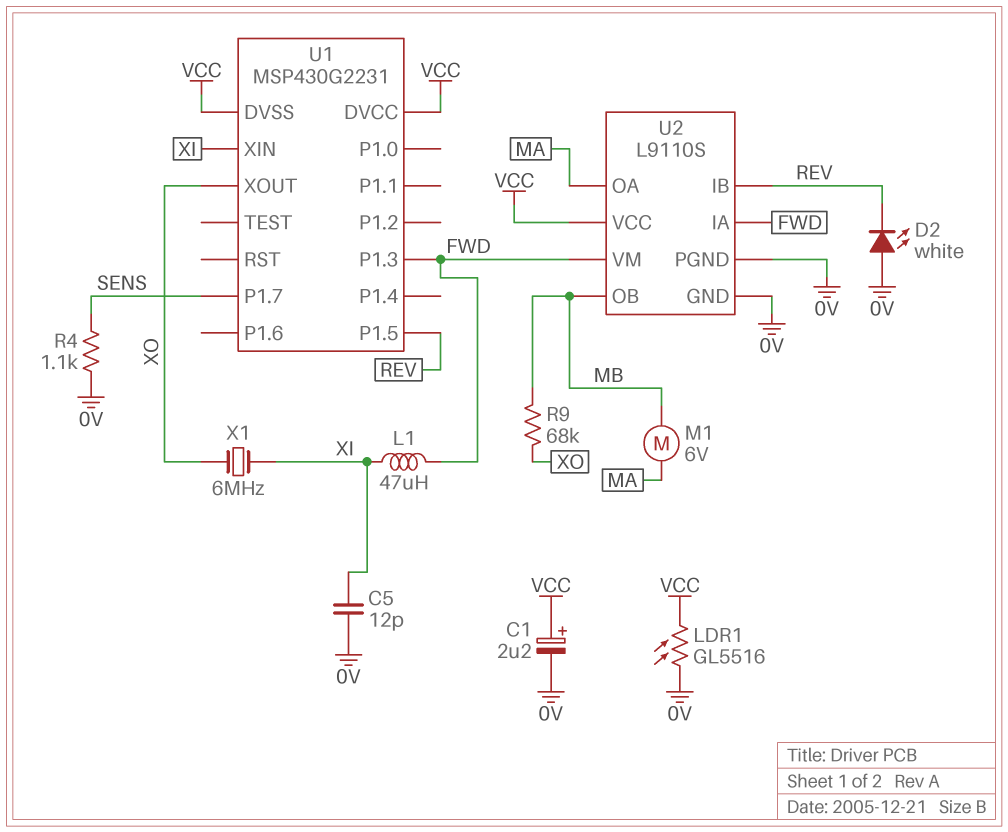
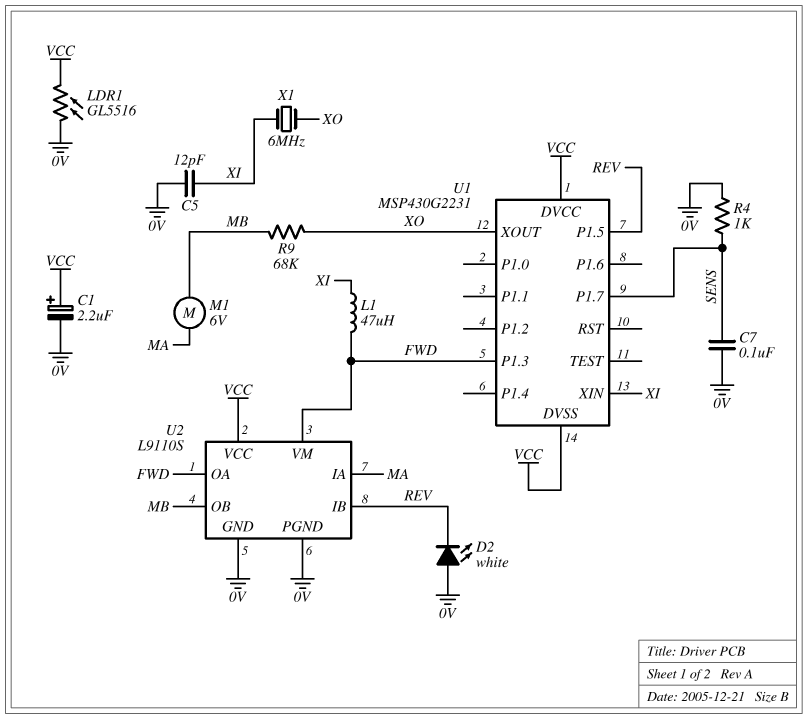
C7: none -> 100nF (0V, SENS)
R4: 1.1k (0V, SENS) -> 1k (0V, SENS)
U2 pin IA: FWD -> MA
U2 pin OA: MA -> FWD

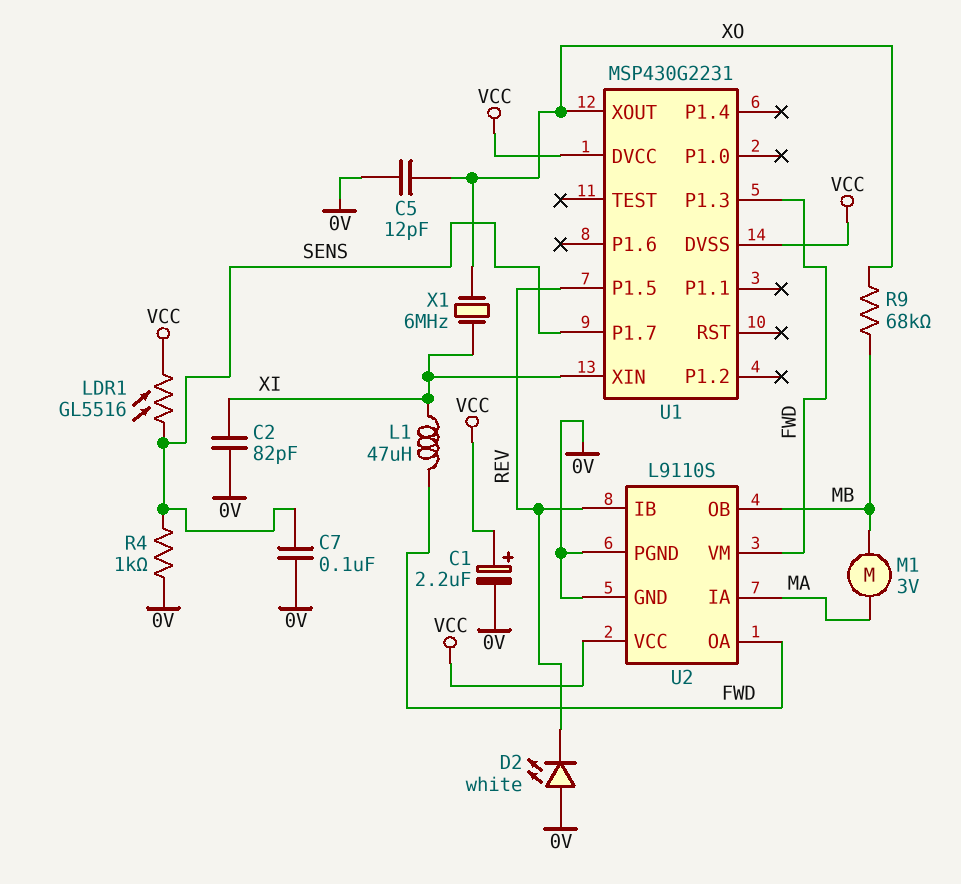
C2: none -> 82pF (0V, XI)
C5: 12pF (0V, XI) -> 12pF (0V, XO)
LDR1: GL5516 (0V, VCC) -> GL5516 (SENS, VCC)
M1: motor 6V (MA, MB) -> motor 3V (MA, MB)

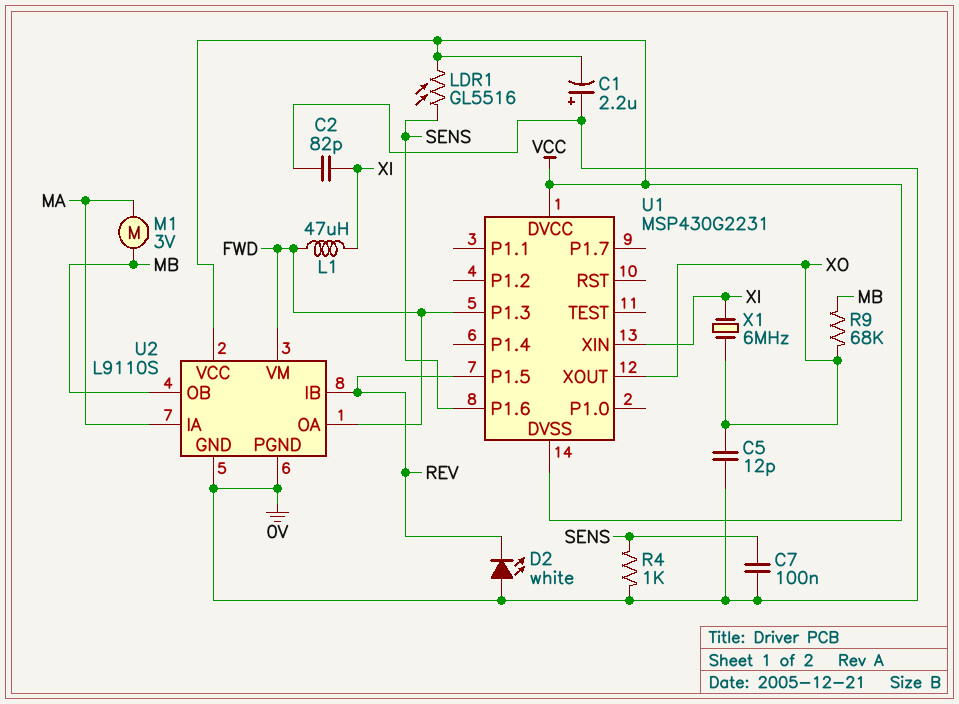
C1: 2.2uF (plus VCC, minus 0V) -> 2.2uF (plus 0V, minus VCC)
U1 pin P1.6: none -> SENS
U1 pin P1.7: SENS -> none

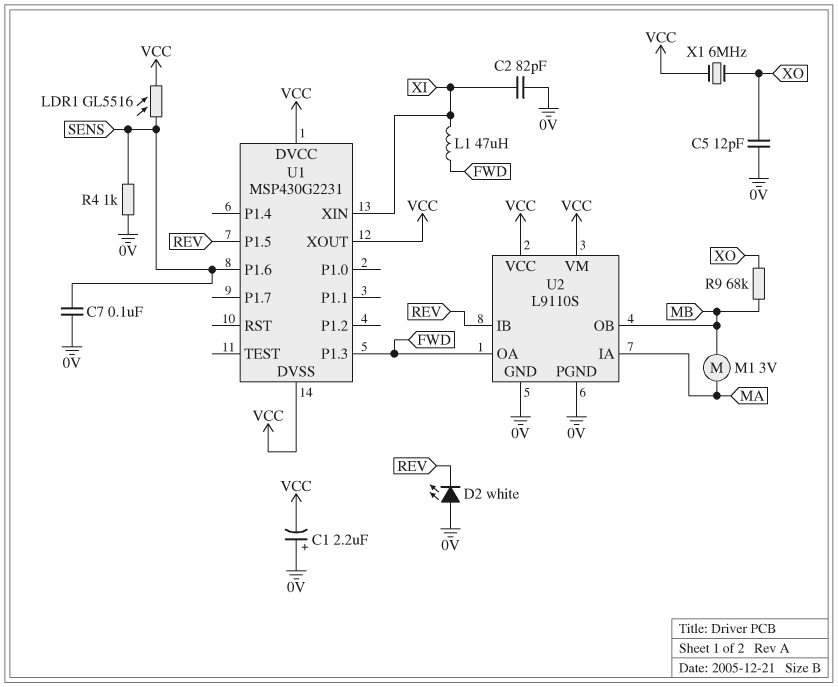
U1 pin XOUT: XO -> VCC
U2 pin VM: FWD -> VCC
X1: 6MHz (XI, XO) -> 6MHz (VCC, XO)

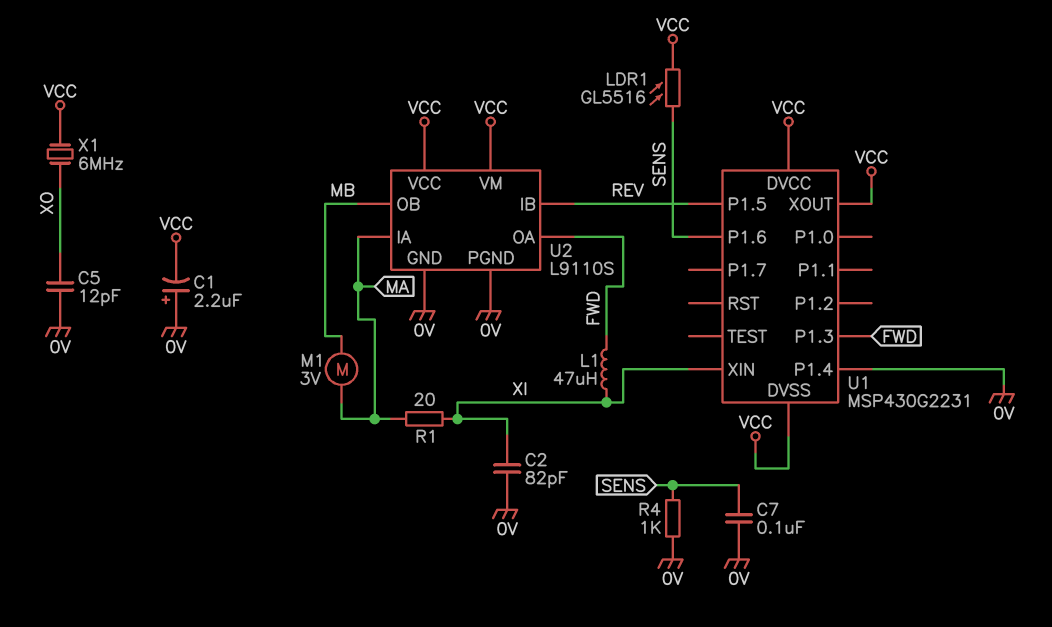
D2: LED white (A 0V, K REV) -> none
R1: none -> 20 (MA, XI)
R9: 68k (MB, XO) -> none
U1 pin P1.4: none -> 0V

